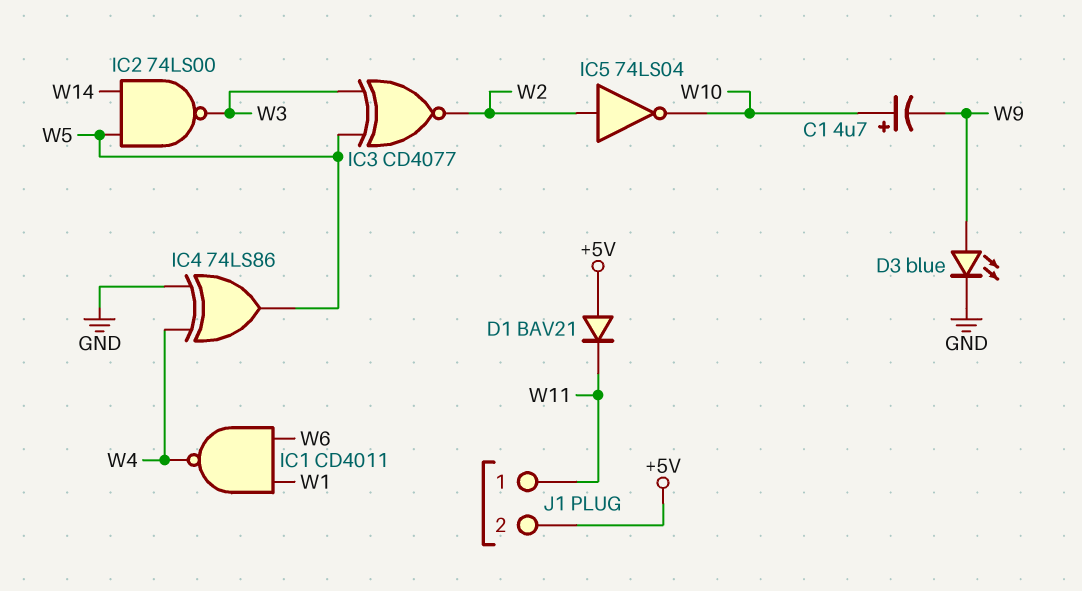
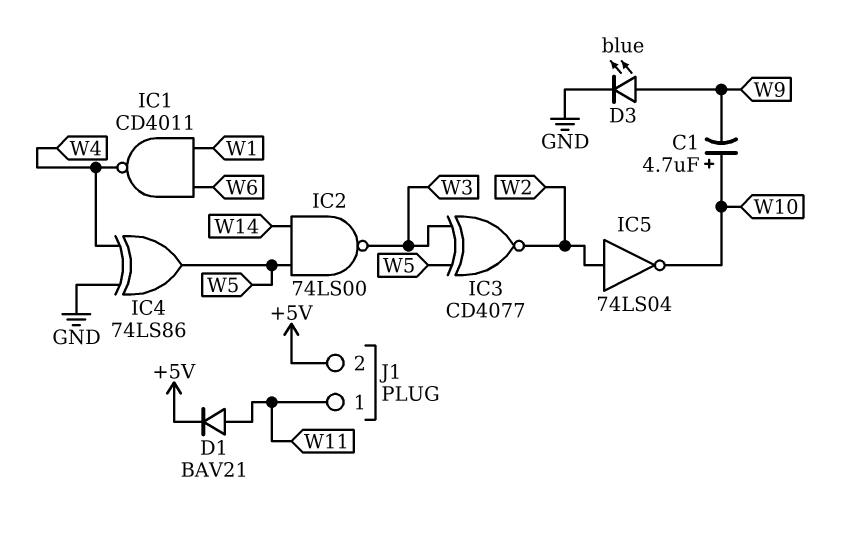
D1: diode BAV21 (A +5V, K W11) -> diode BAV21 (A W11, K +5V)

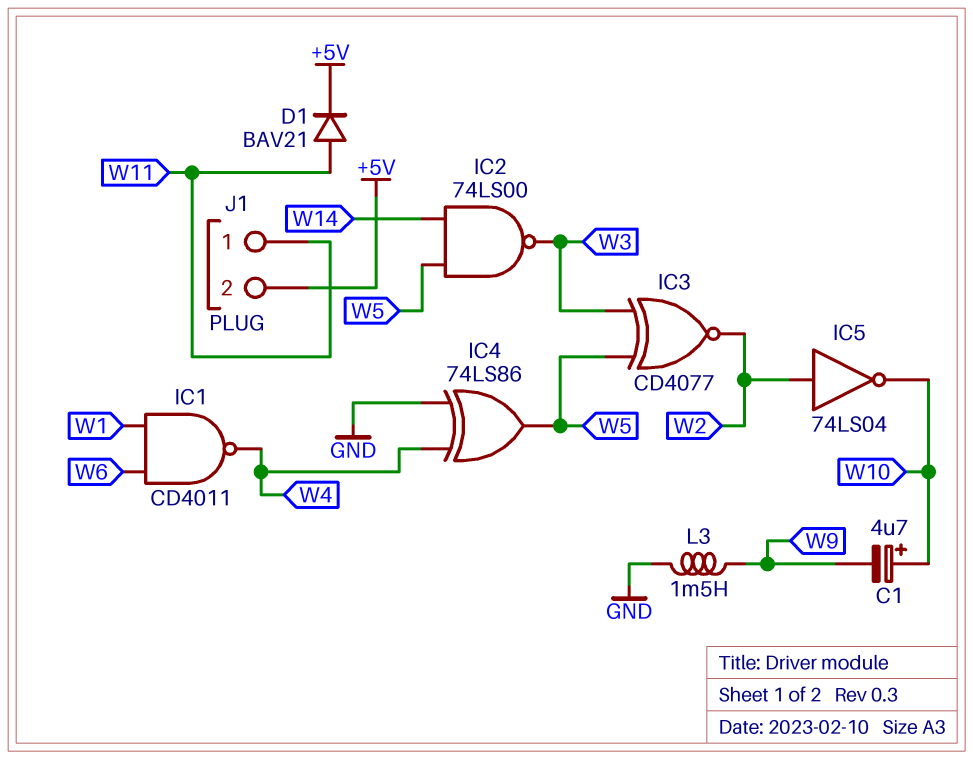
D3: LED blue (A W9, K GND) -> none
L3: none -> 1.5mH (GND, W9)

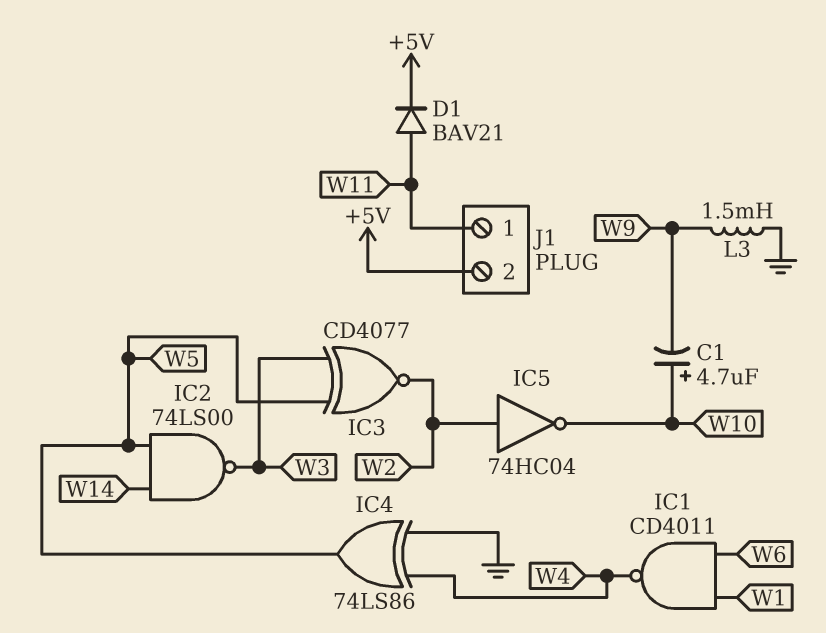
IC5: NOT 74LS04 (in W2, out W10) -> NOT 74HC04 (in W2, out W10)

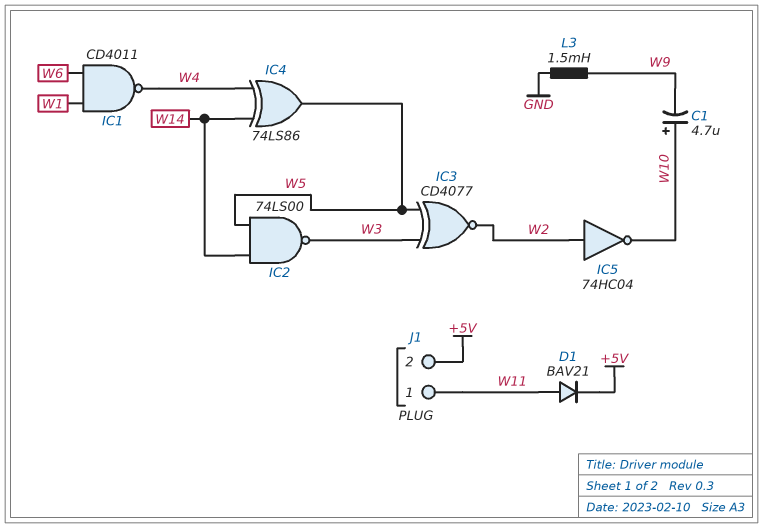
IC4: XOR 74LS86 (in GND, in W4, out W5) -> XOR 74LS86 (in W4, in W14, out W5)

